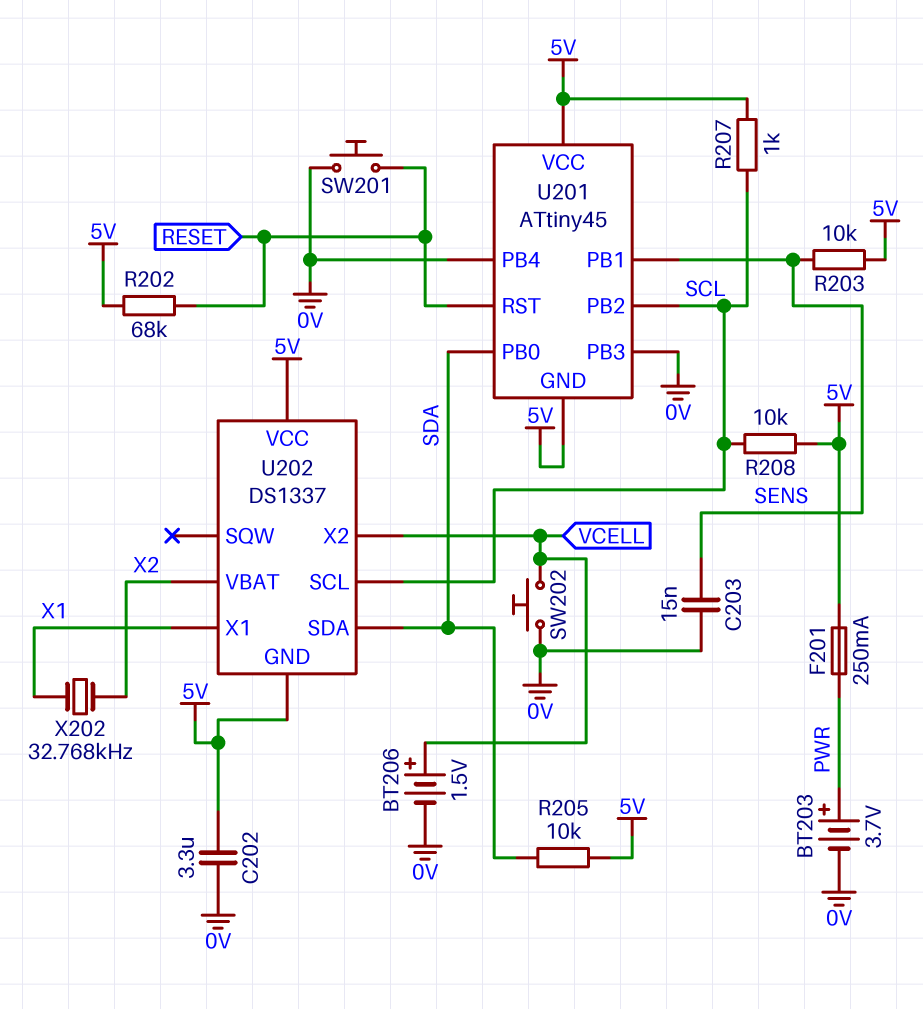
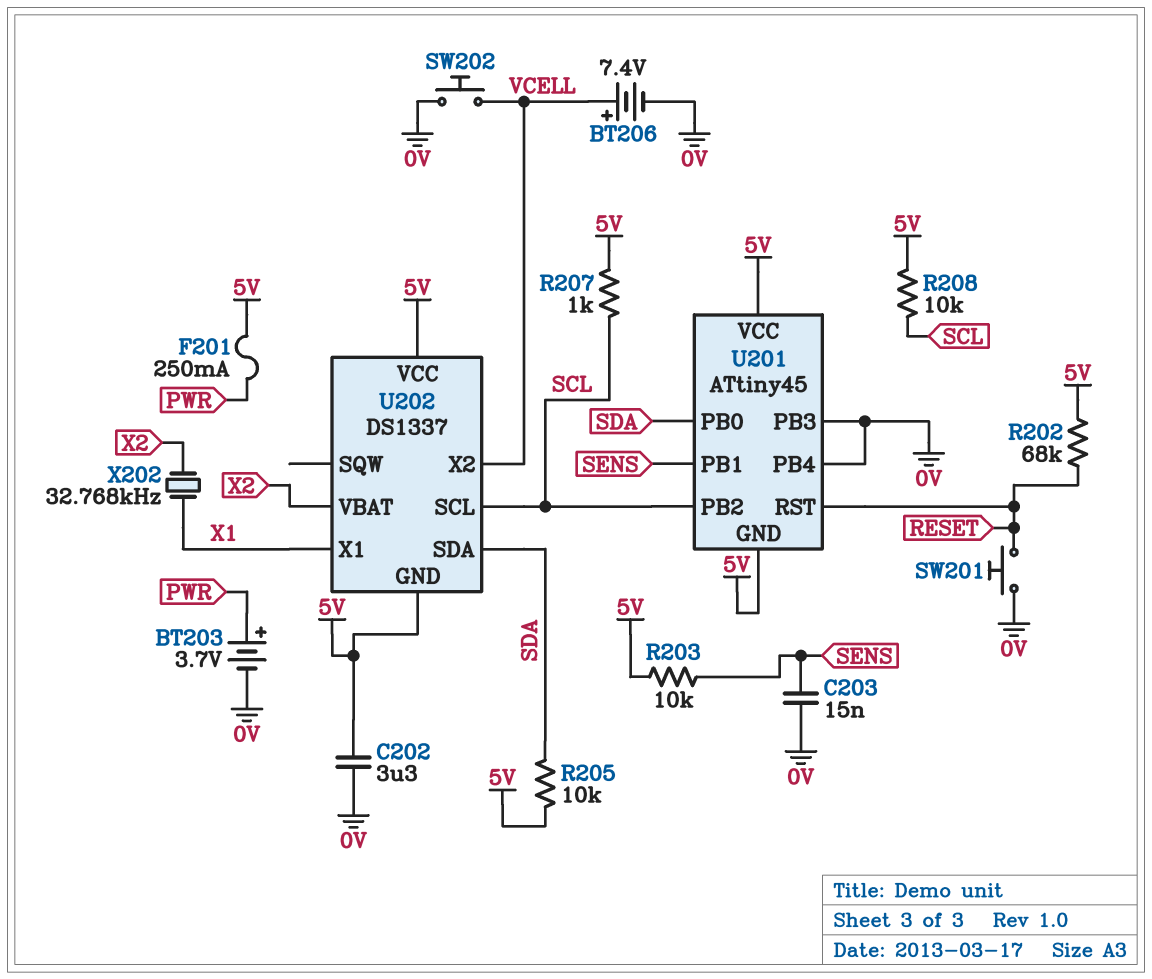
BT206: 1.5V (plus VCELL, minus 0V) -> 7.4V (plus VCELL, minus 0V)

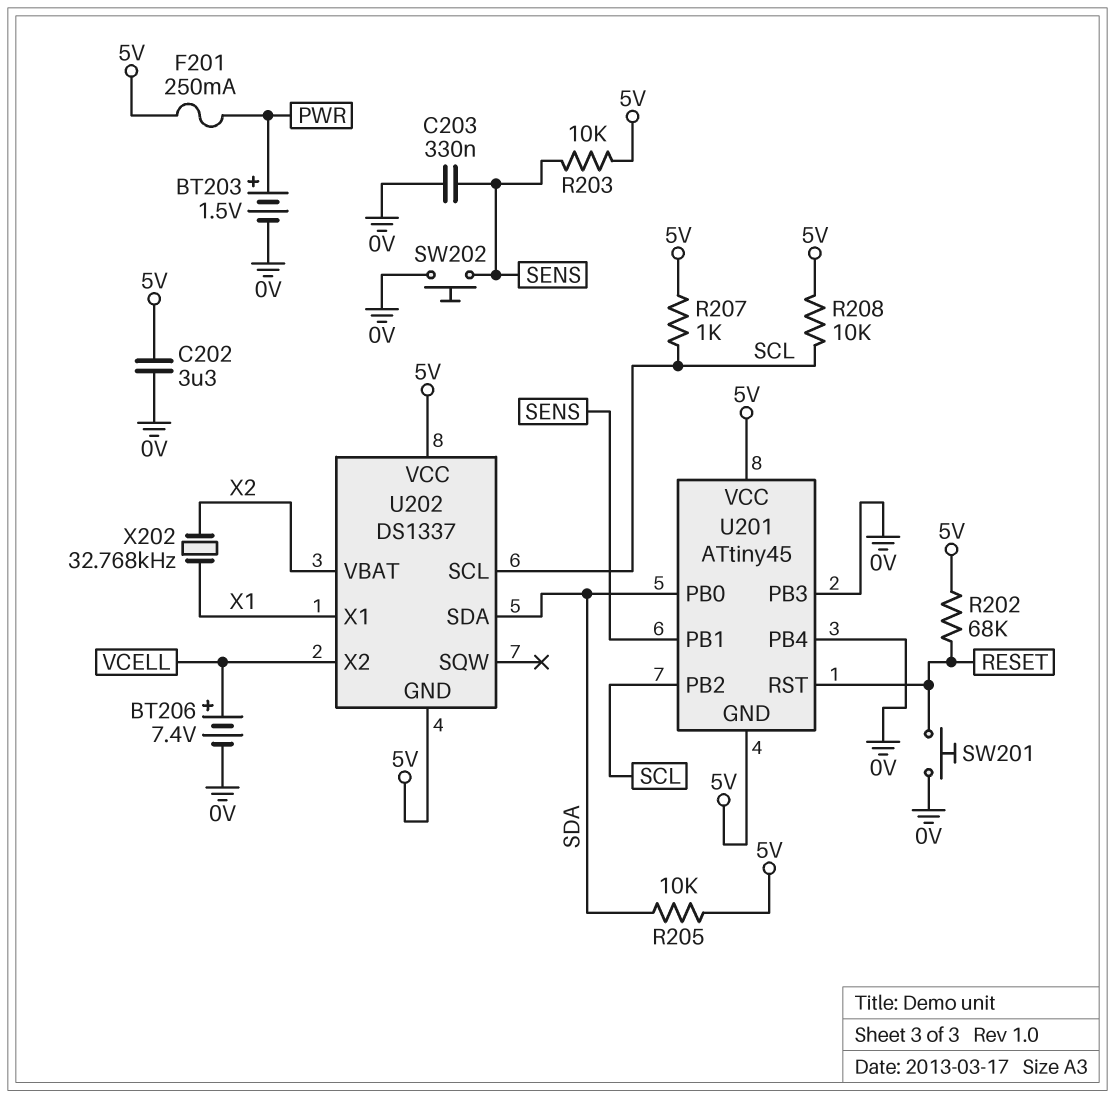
BT203: 3.7V (plus PWR, minus 0V) -> 1.5V (plus PWR, minus 0V)
C203: 15nF (0V, SENS) -> 330nF (0V, SENS)
SW202: button (0V, VCELL) -> button (0V, SENS)

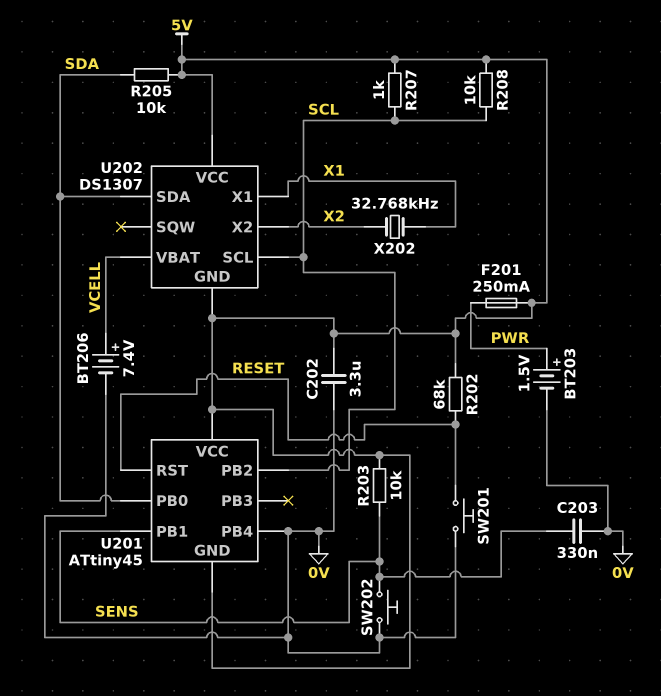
U201 pin PB3: 0V -> none
U202: DS1337 -> DS1307
U202 pin VBAT: X2 -> VCELL
U202 pin X2: VCELL -> X2

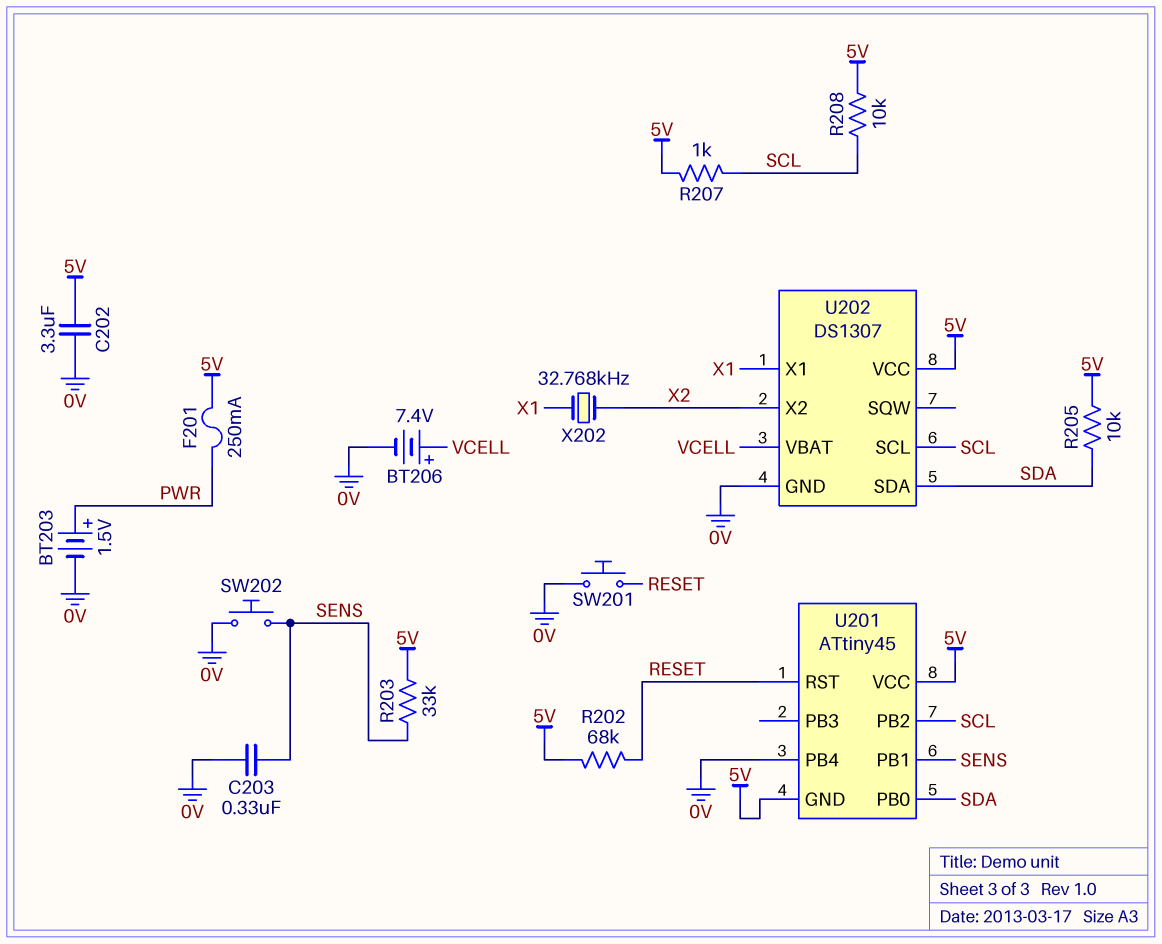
R203: 10k (5V, SENS) -> 33k (5V, SENS)
U202 pin GND: 5V -> 0V

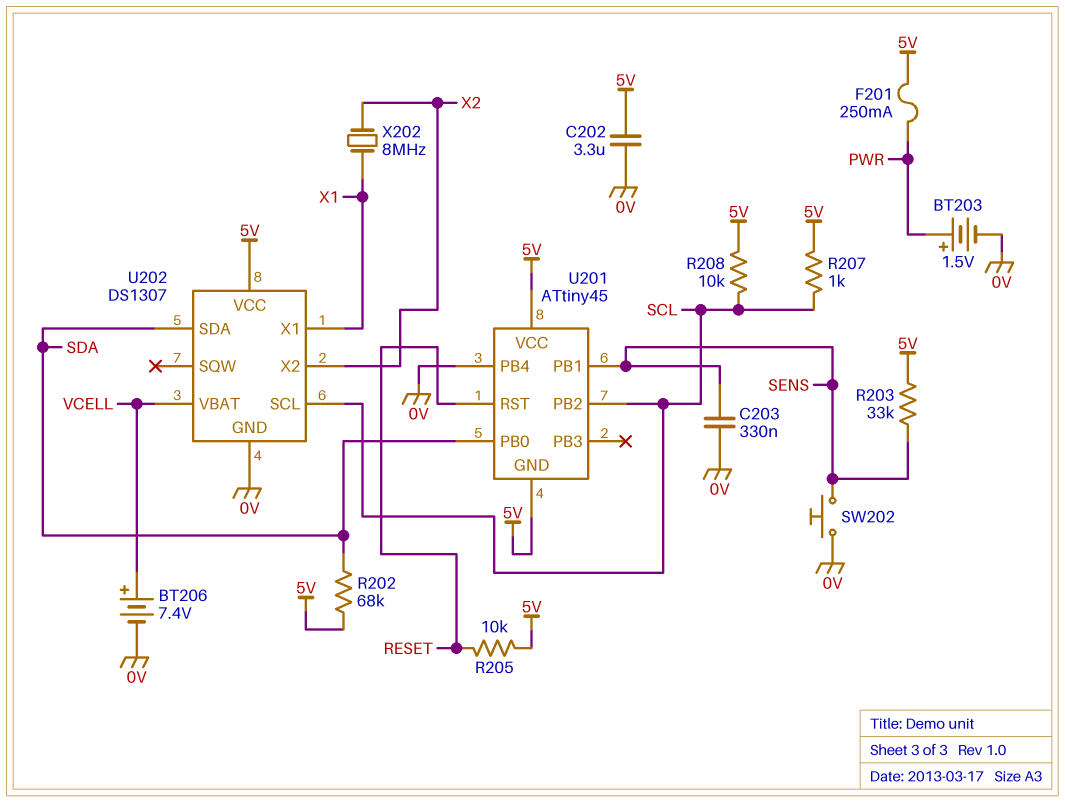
R202: 68k (5V, RESET) -> 68k (5V, SDA)
R205: 10k (5V, SDA) -> 10k (5V, RESET)
SW201: button (0V, RESET) -> none
X202: 32.768kHz (X1, X2) -> 8MHz (X1, X2)

